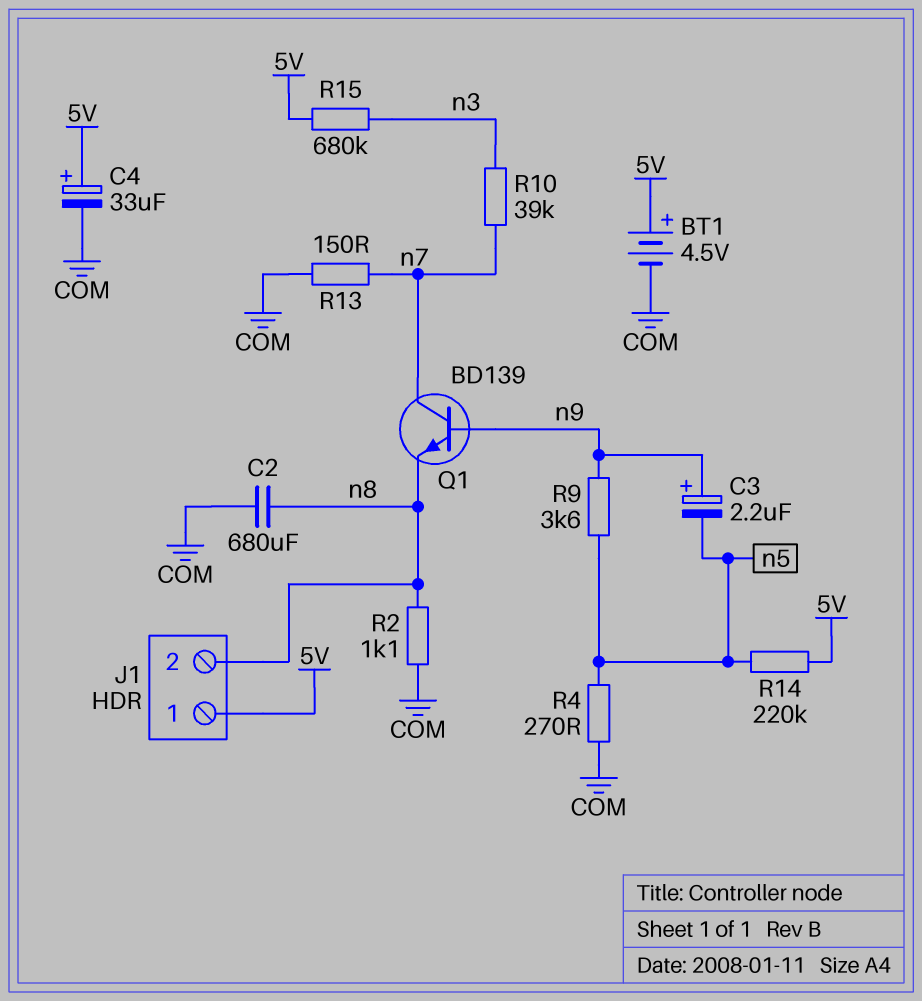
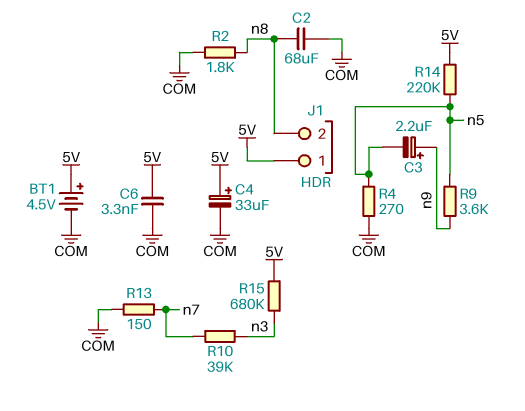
C2: 680uF (COM, n8) -> 68uF (COM, n8)
C6: none -> 3.3nF (5V, COM)
Q1: NPN BD139 (B n9, C n7, E n8) -> none
R2: 1.1k (COM, n8) -> 1.8k (COM, n8)

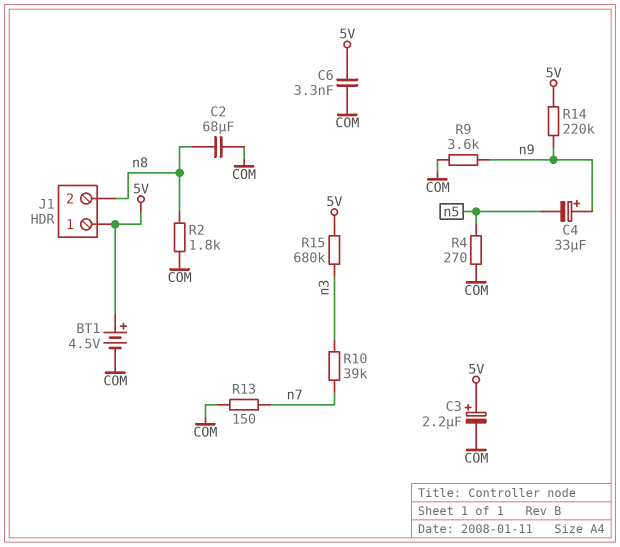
C3: 2.2uF (plus n9, minus n5) -> 2.2uF (plus 5V, minus COM)
C4: 33uF (plus 5V, minus COM) -> 33uF (plus n9, minus n5)
R9: 3.6k (n5, n9) -> 3.6k (COM, n9)
R14: 220k (5V, n5) -> 220k (5V, n9)

